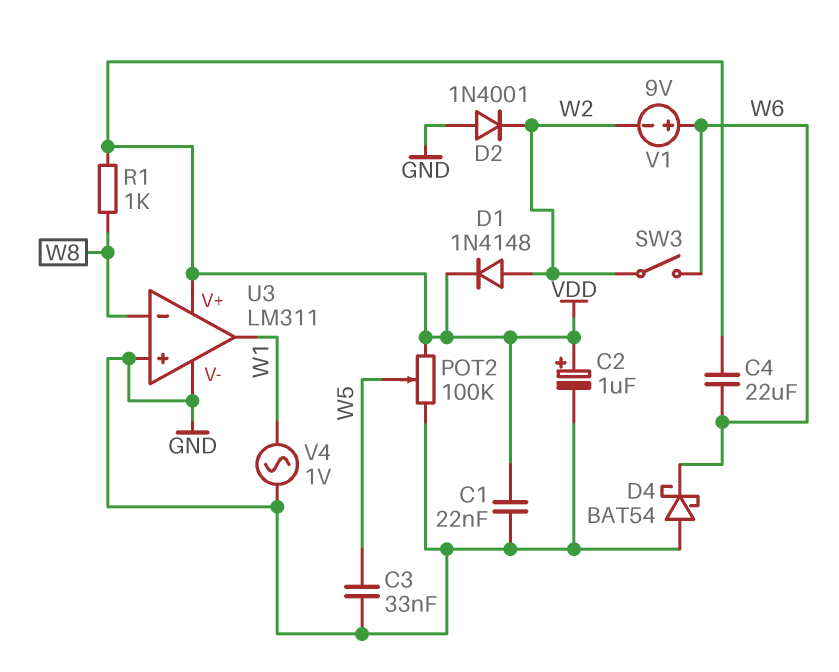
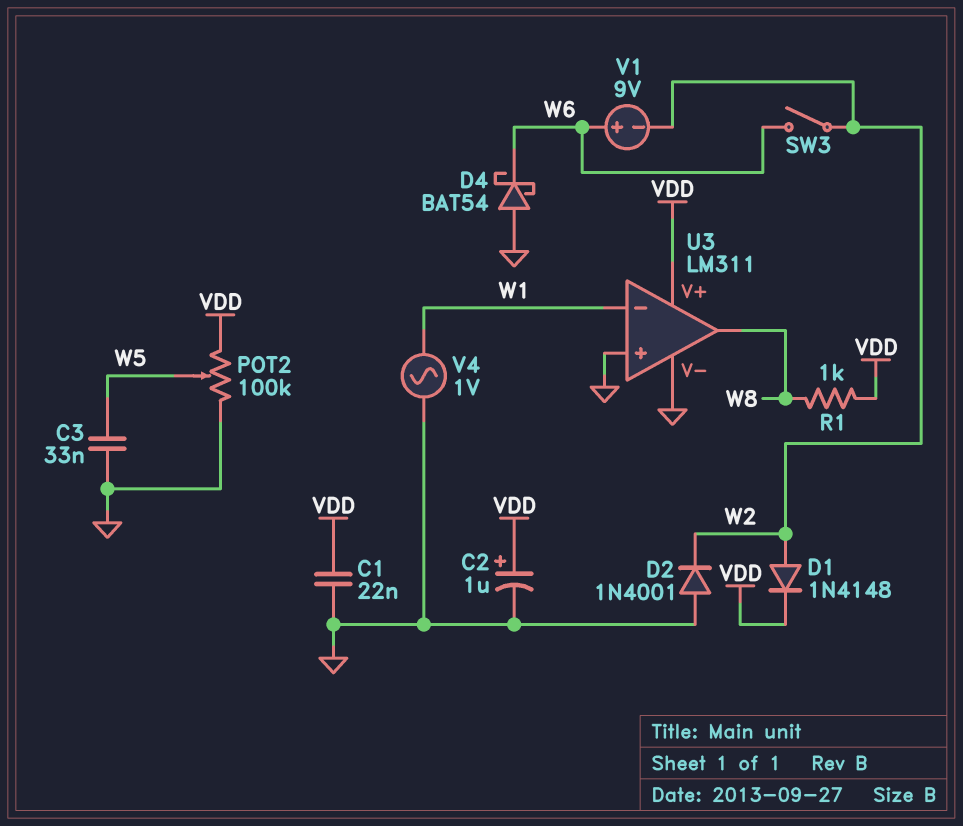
C4: 22uF (VDD, W6) -> none
U3 pin in-: W8 -> W1
U3 pin out: W1 -> W8

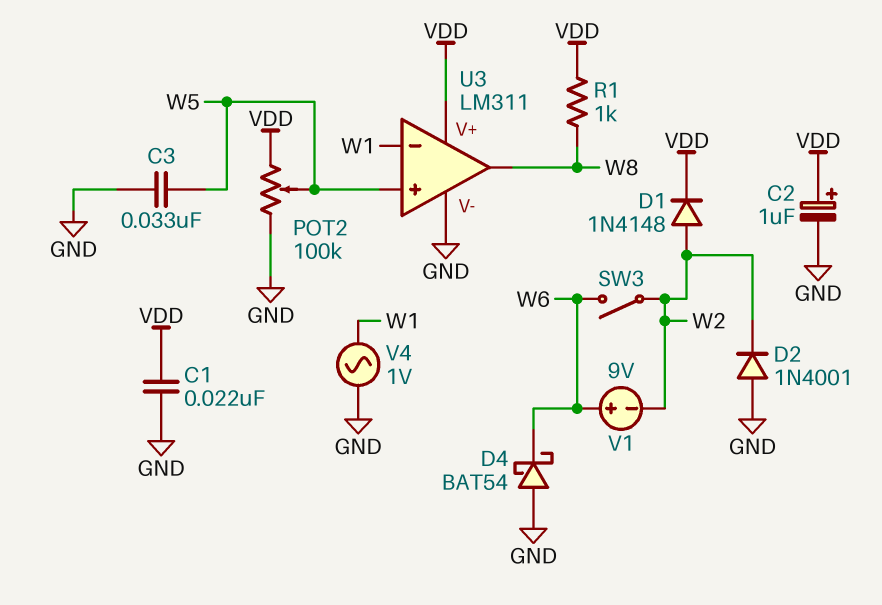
U3 pin in+: GND -> W5

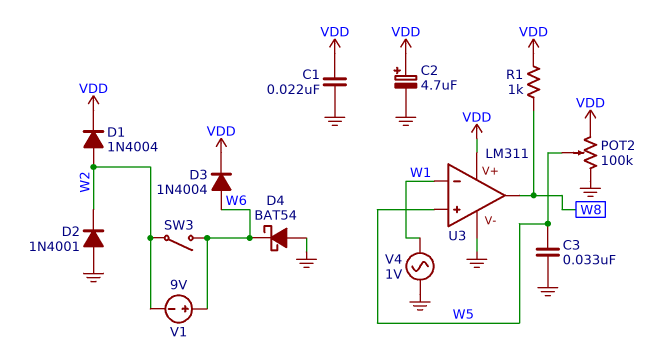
C2: 1uF (plus VDD, minus GND) -> 4.7uF (plus VDD, minus GND)
D1: diode 1N4148 (A W2, K VDD) -> diode 1N4004 (A W2, K VDD)
D3: none -> diode 1N4004 (A W6, K VDD)

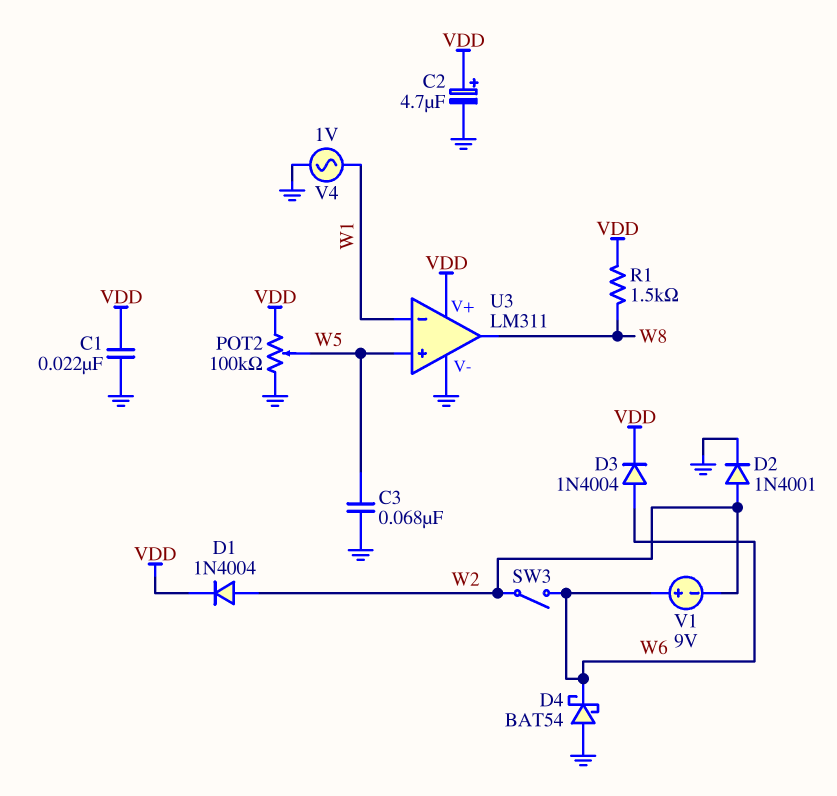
C3: 33nF (GND, W5) -> 68nF (GND, W5)
D2: diode 1N4001 (A GND, K W2) -> diode 1N4001 (A W2, K GND)
R1: 1k (VDD, W8) -> 1.5k (VDD, W8)

